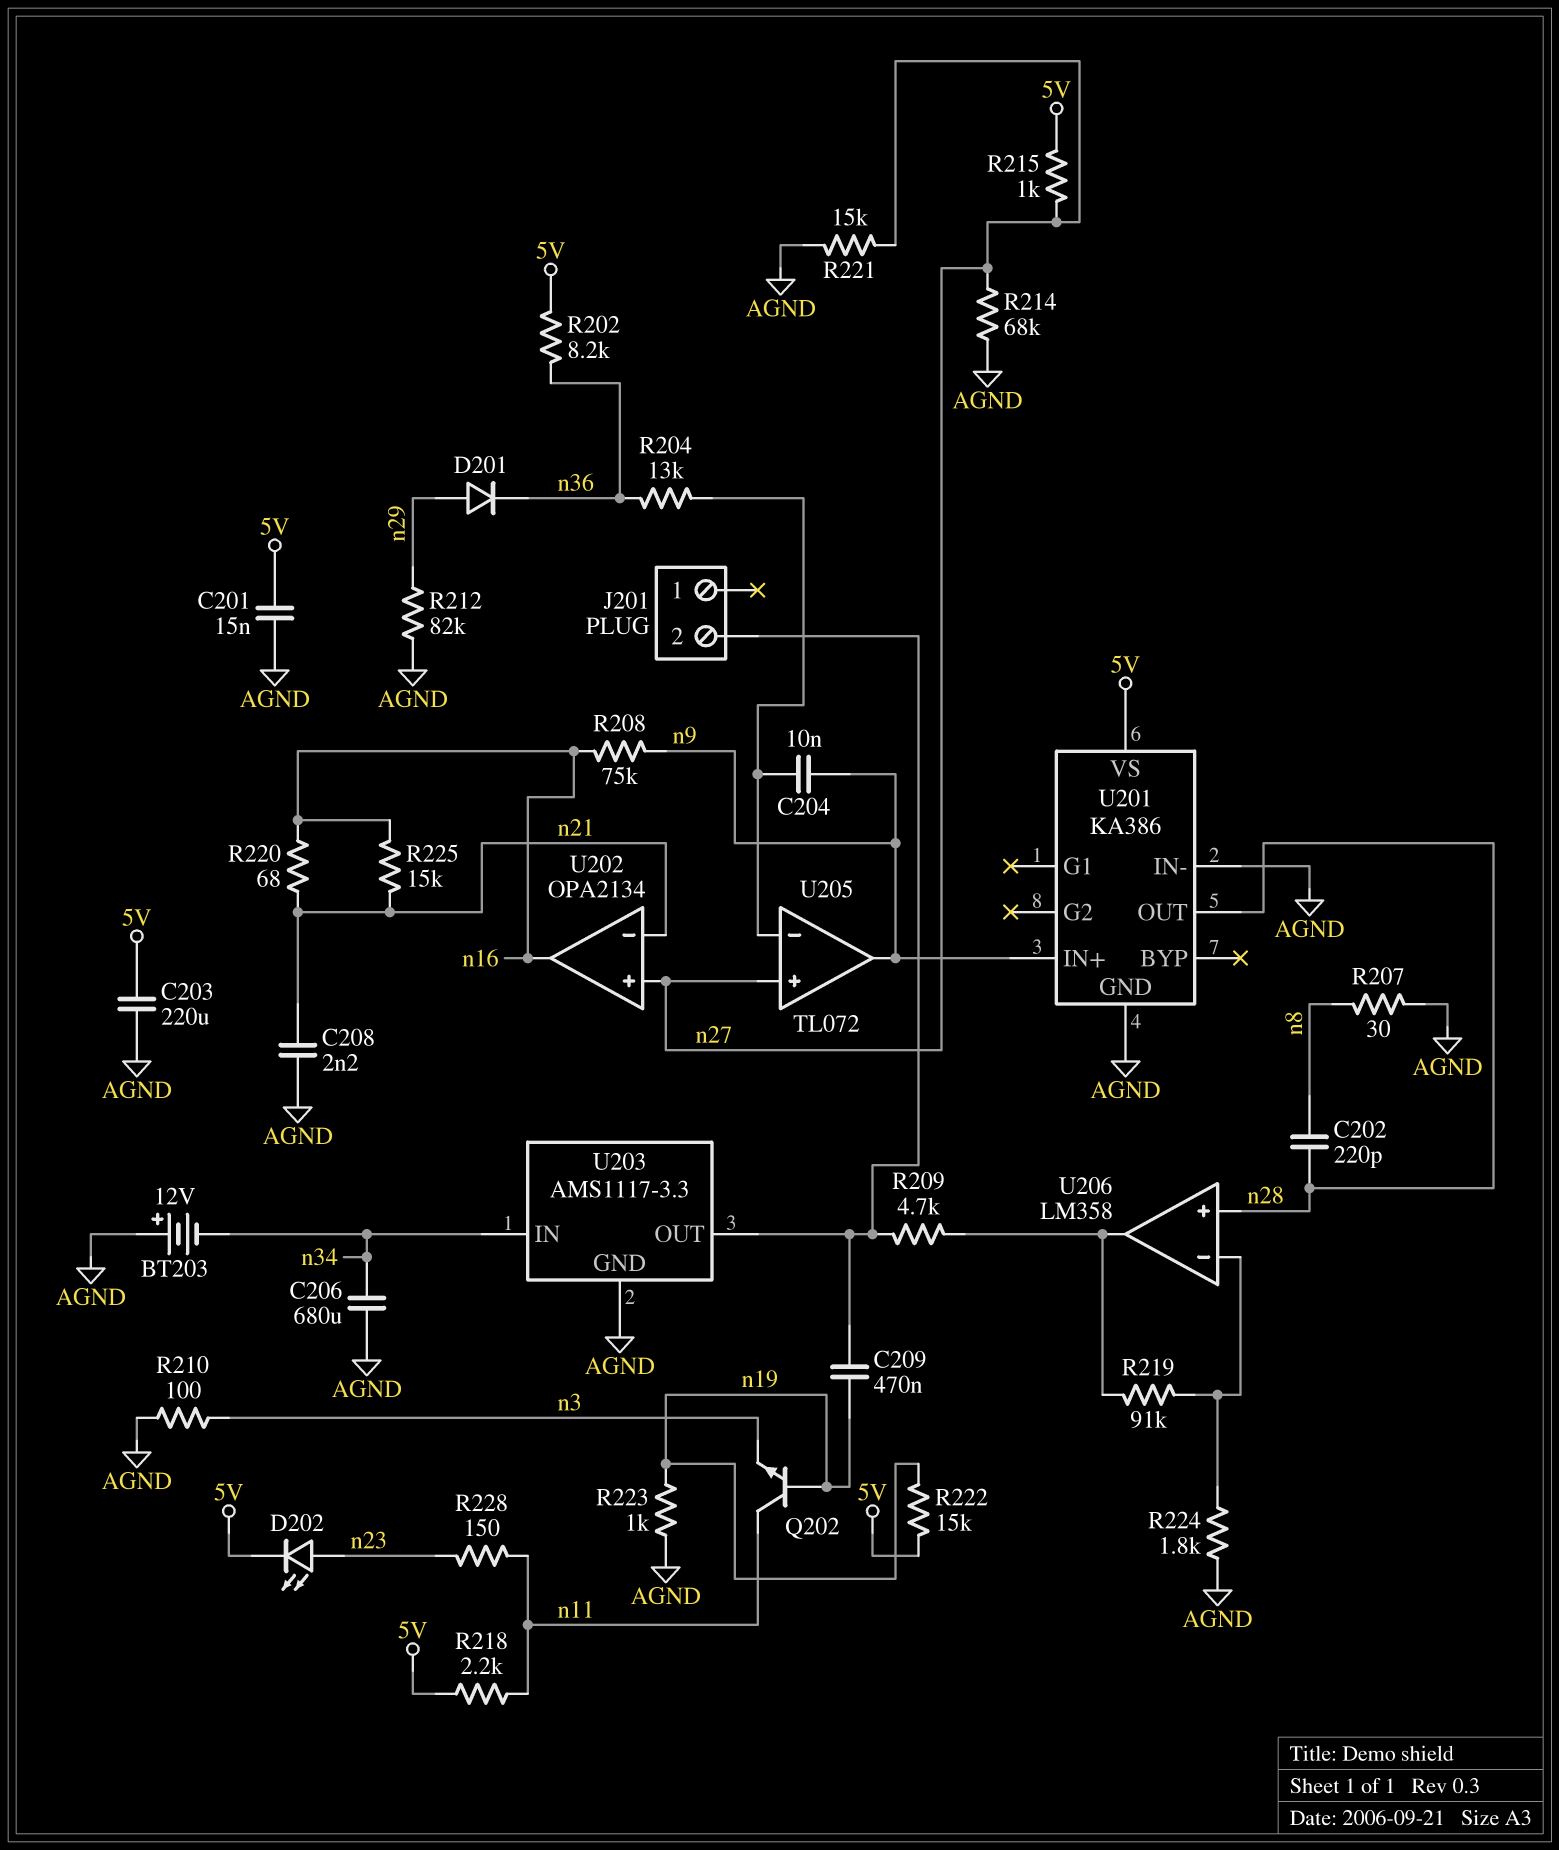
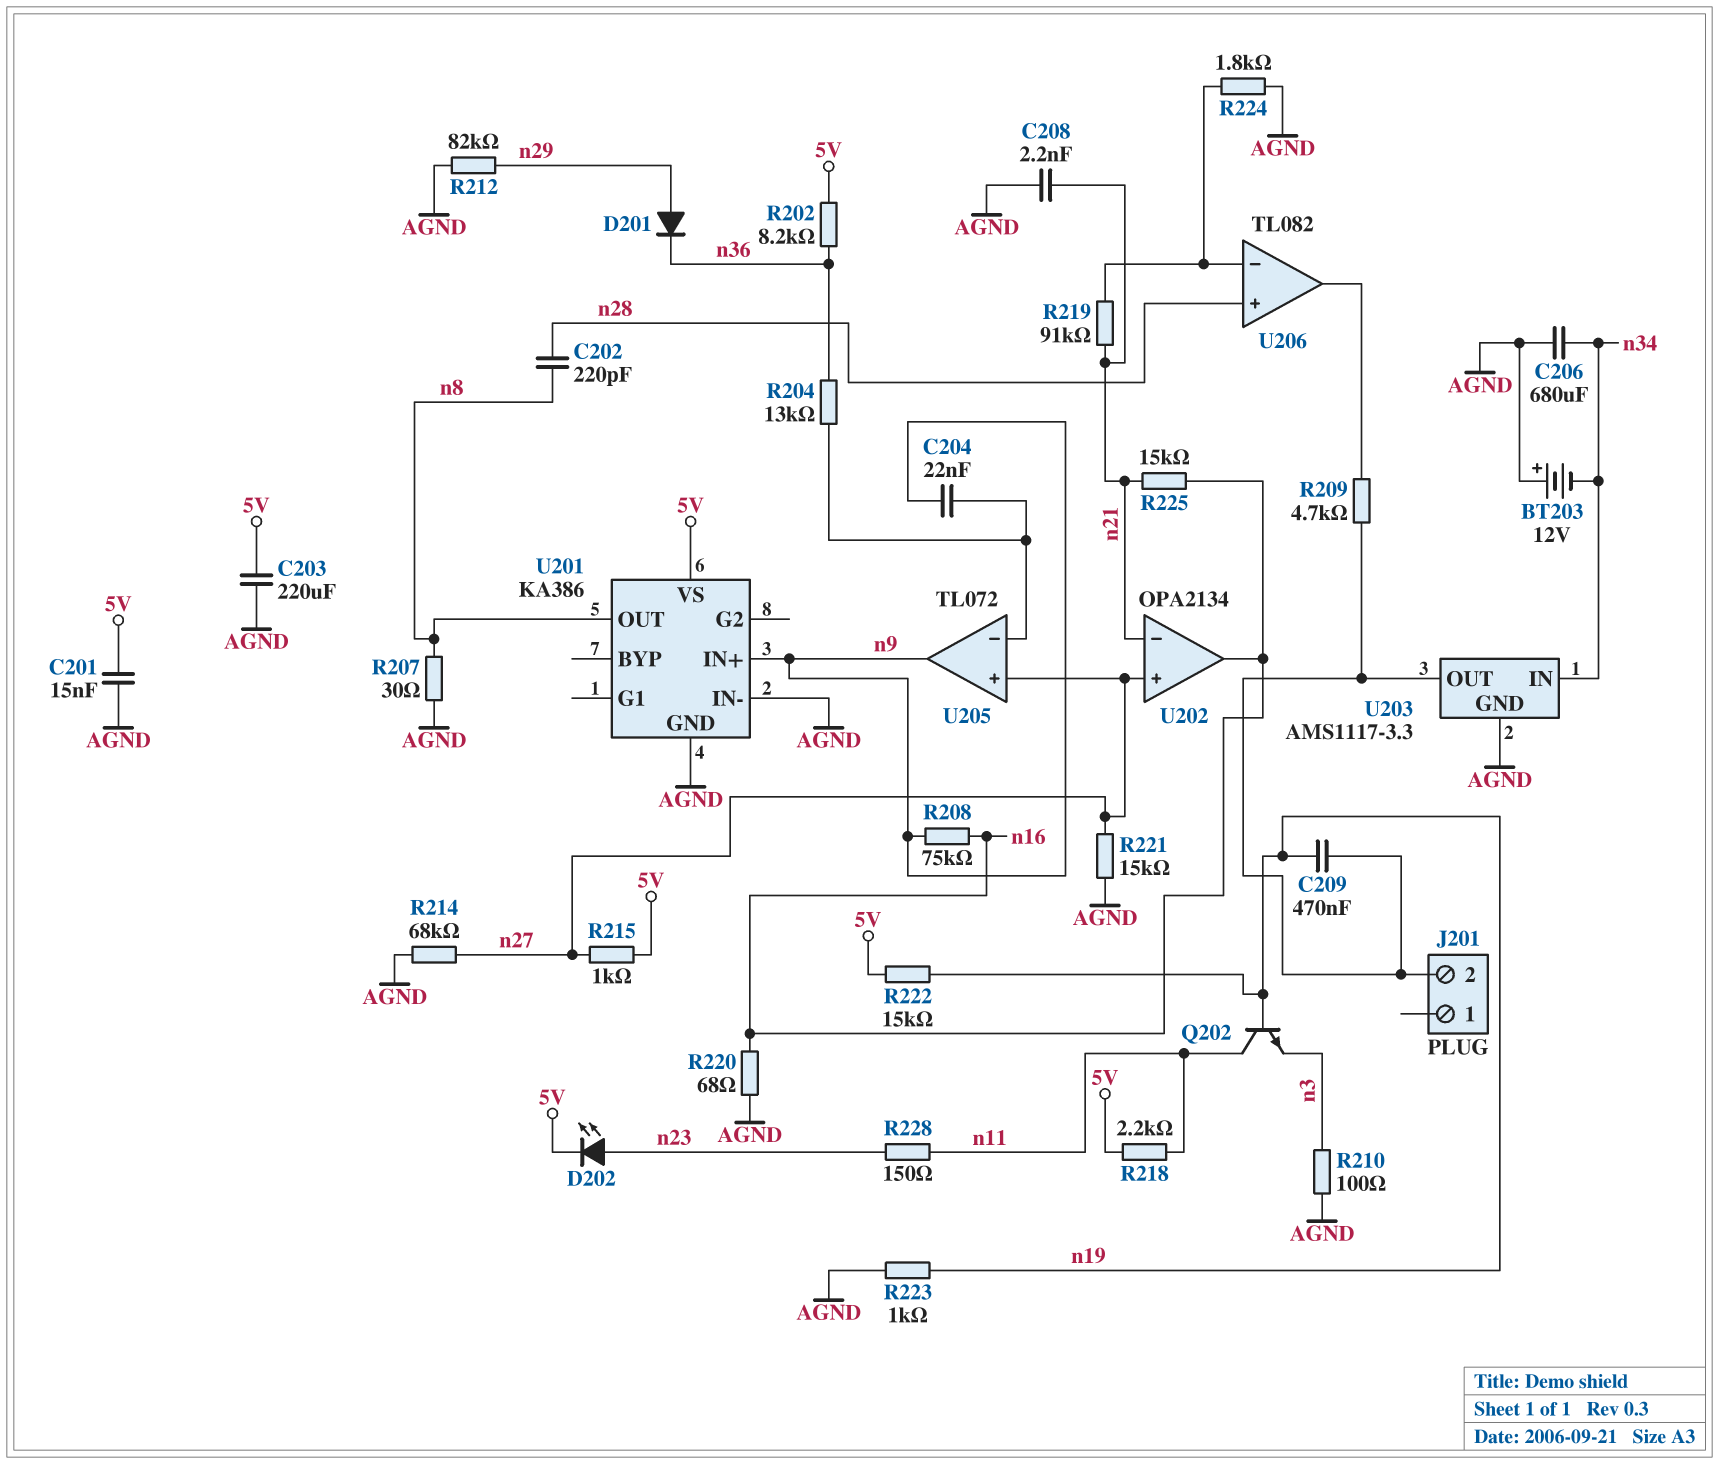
C204: 10nF (U205/in-, n9) -> 22nF (U205/in-, n9)
R219: 91k (U206/in-, U206/out) -> 91k (U206/in-, n21)
R220: 68 (n16, n21) -> 68 (AGND, n16)
U201 pin OUT: n28 -> n8
U206: LM358 -> TL082

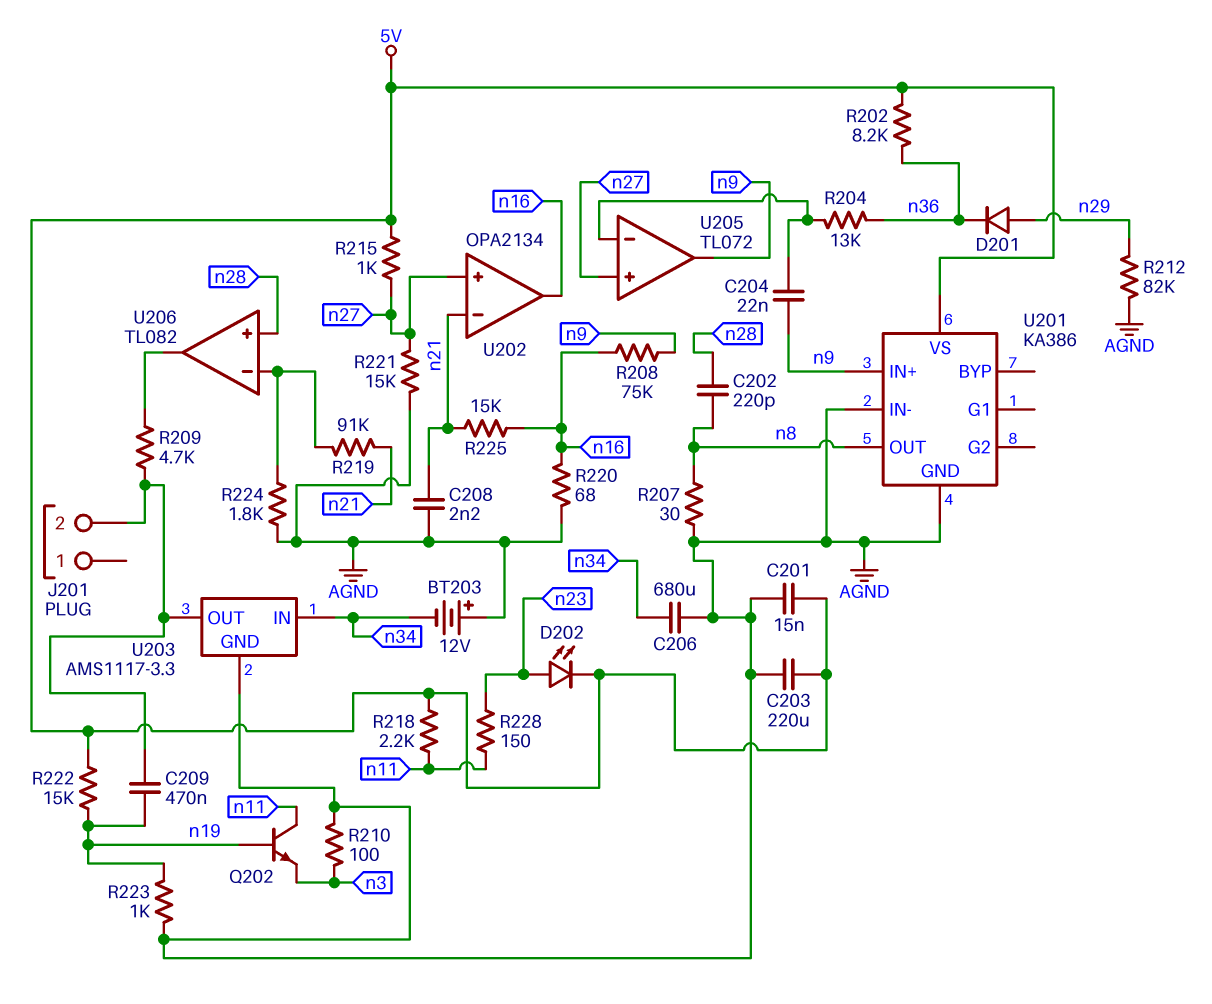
R214: 68k (AGND, n27) -> none

